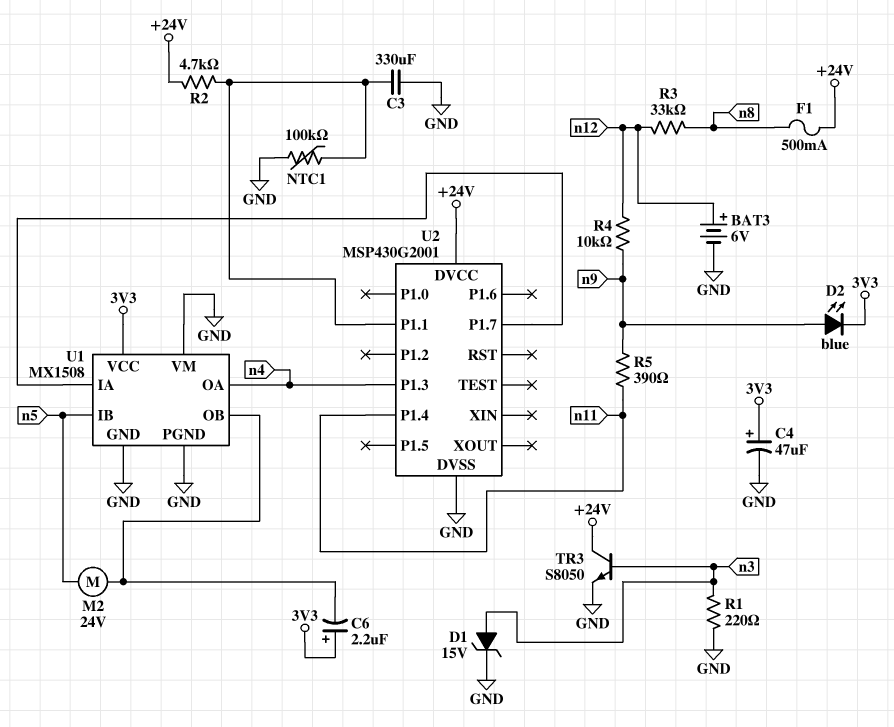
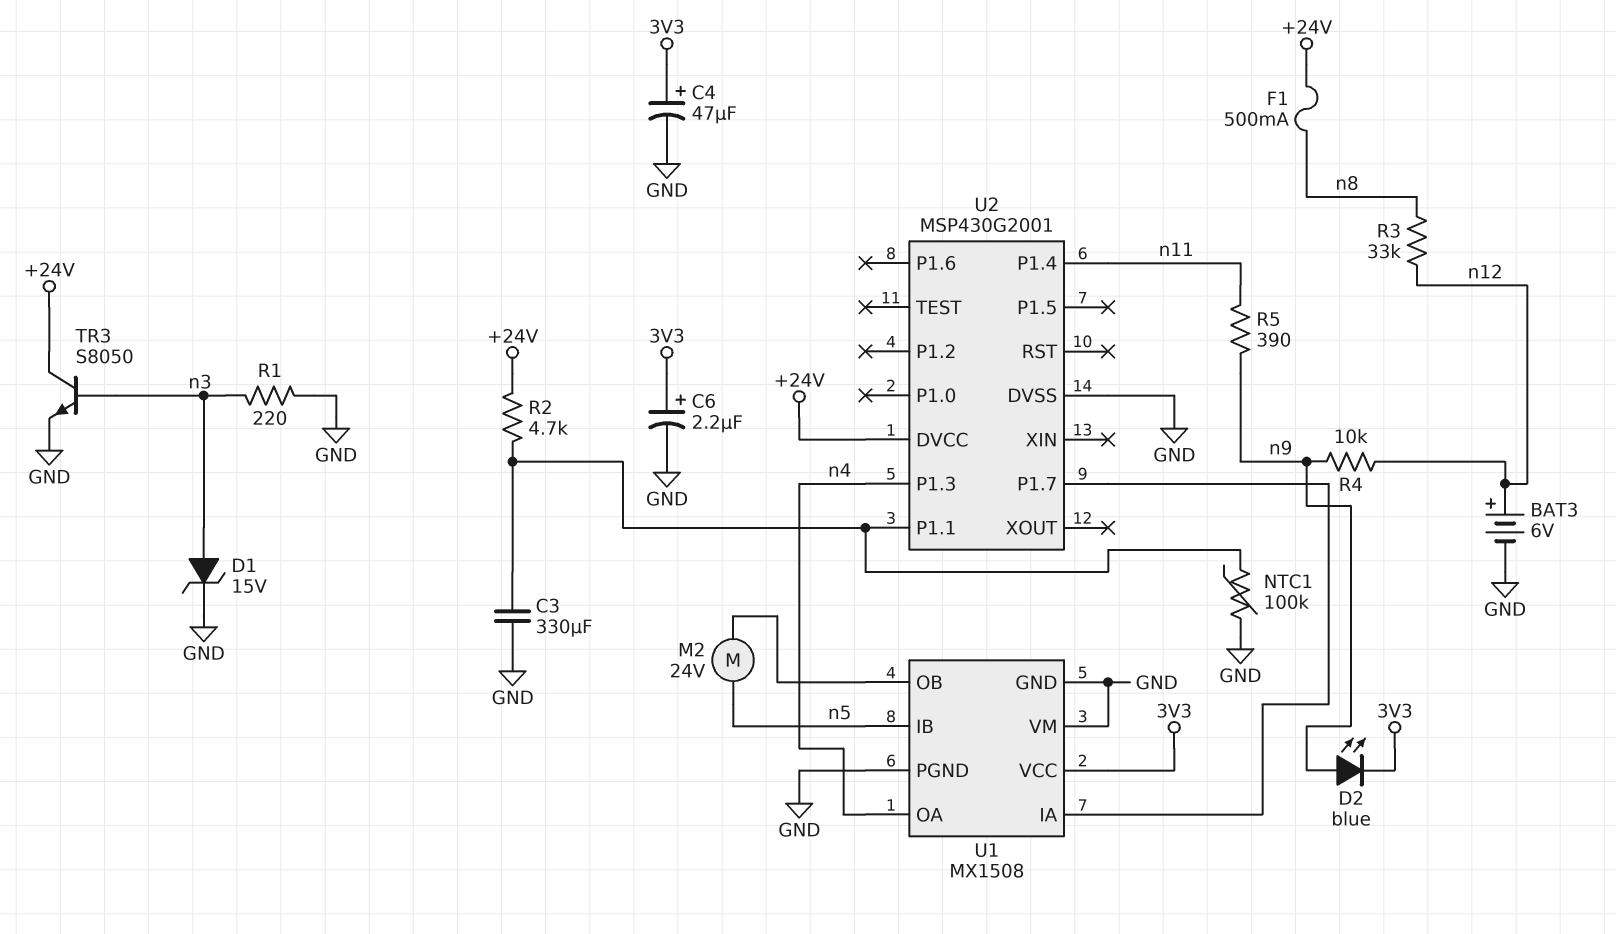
C6: 2.2uF (plus 3V3, minus U1/OB) -> 2.2uF (plus 3V3, minus GND)

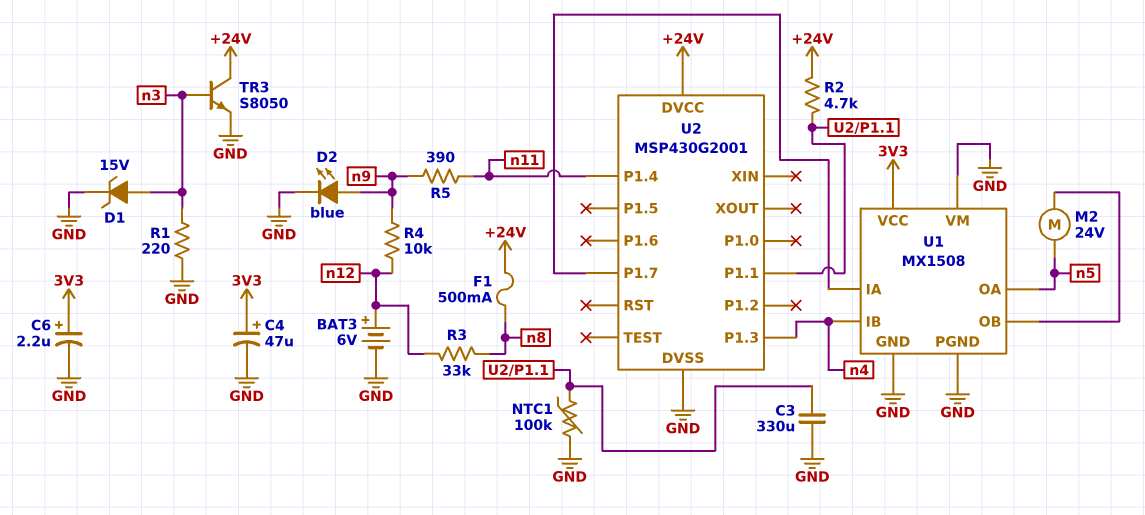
D2: LED blue (A n9, K 3V3) -> LED blue (A n9, K GND)
U1 pin IB: n5 -> n4
U1 pin OA: n4 -> n5

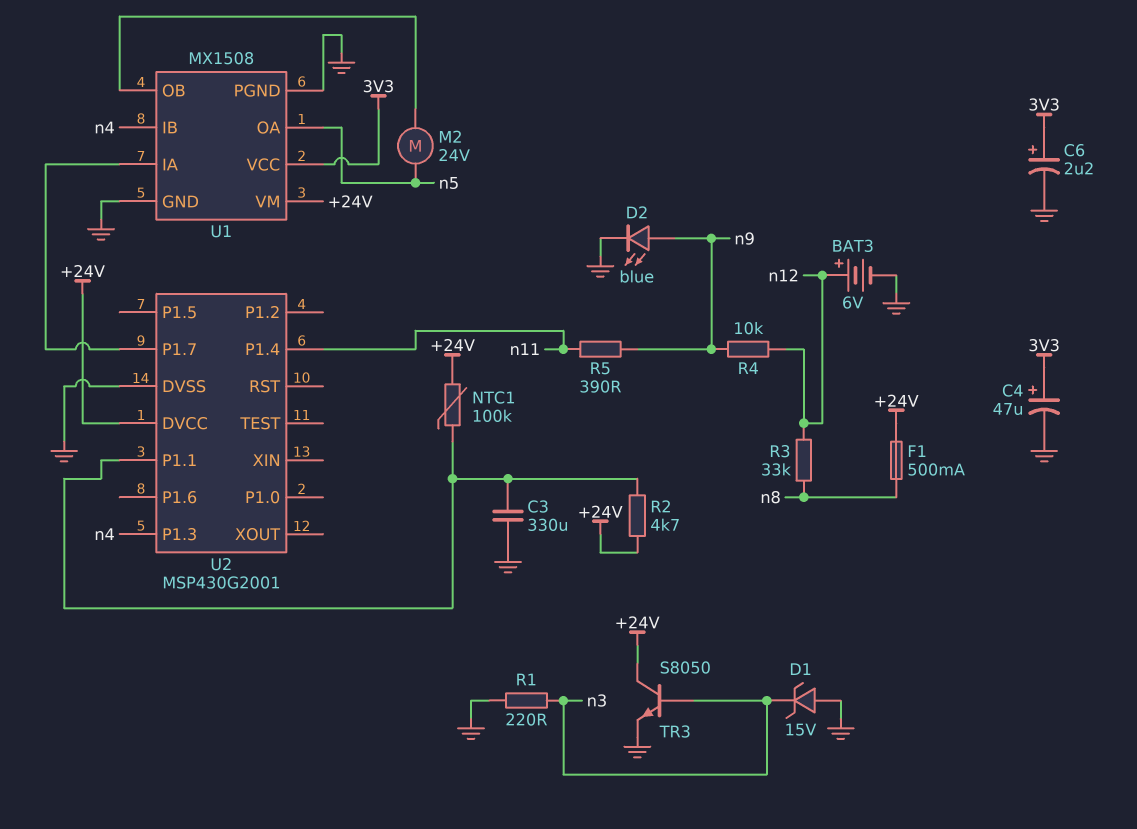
D1: zener 15V (A n3, K GND) -> zener 15V (A GND, K n3)
NTC1: 100k (GND, U2/P1.1) -> 100k (+24V, U2/P1.1)
U1 pin VM: GND -> +24V

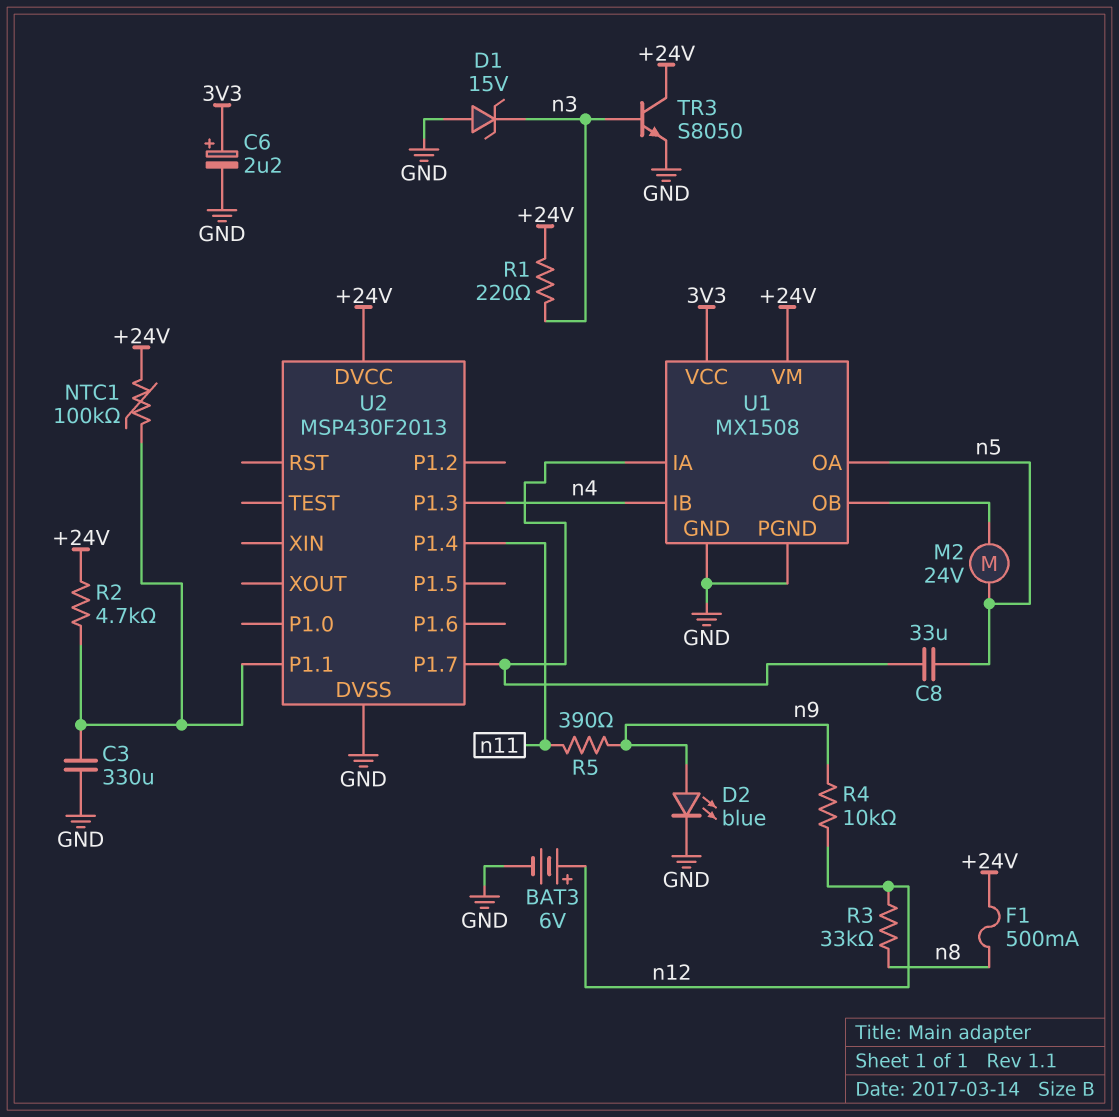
C4: 47uF (plus 3V3, minus GND) -> none
C8: none -> 33uF (U1/IA, n5)
R1: 220 (GND, n3) -> 220 (+24V, n3)
U2: MSP430G2001 -> MSP430F2013

